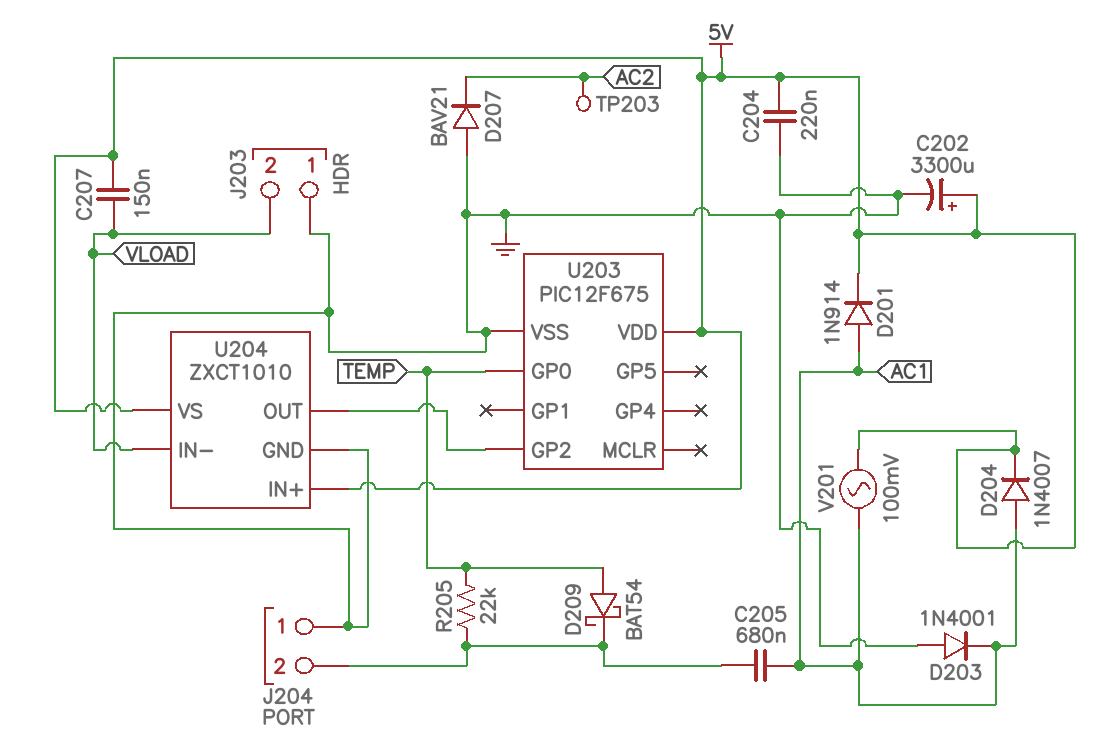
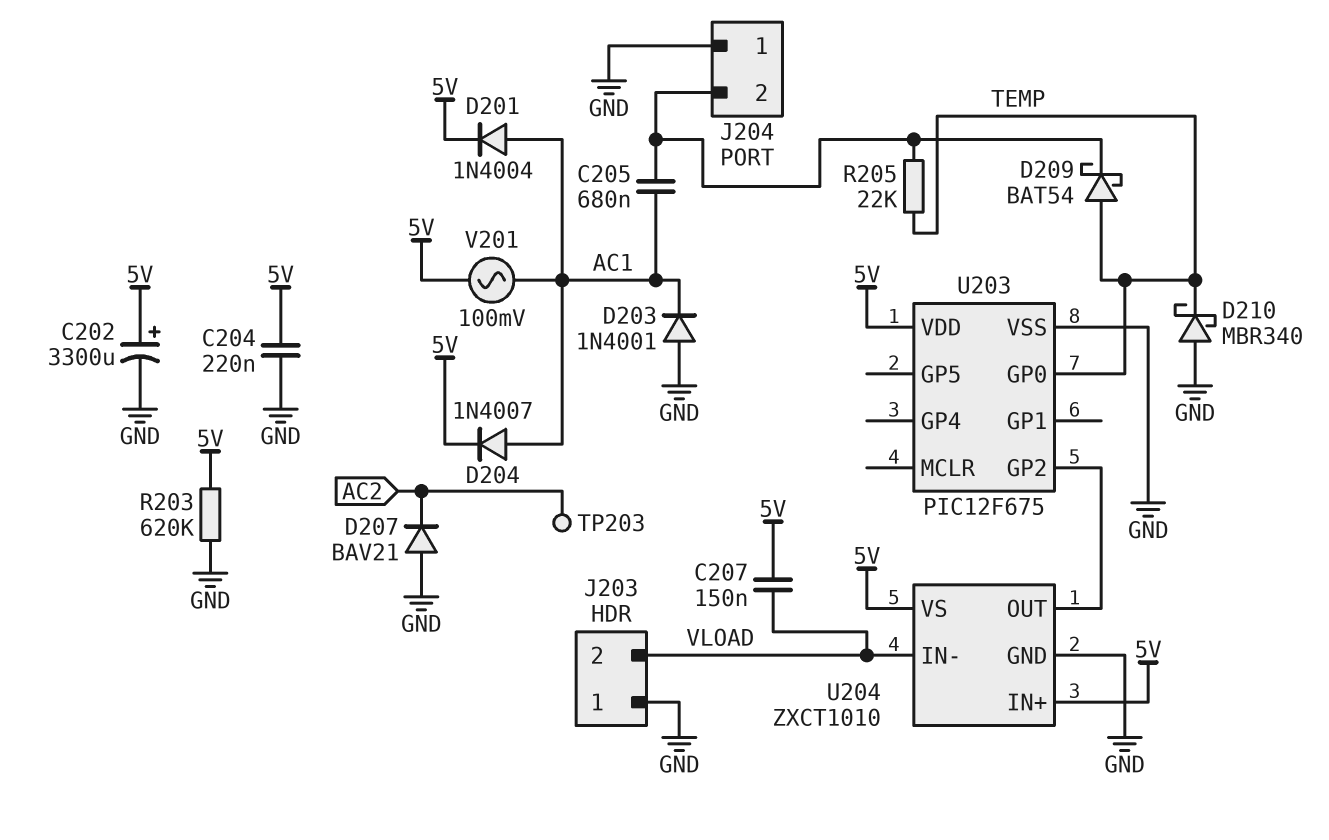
D201: diode 1N914 (A AC1, K 5V) -> diode 1N4004 (A AC1, K 5V)
D210: none -> schottky MBR340 (A GND, K TEMP)
R203: none -> 620k (5V, GND)

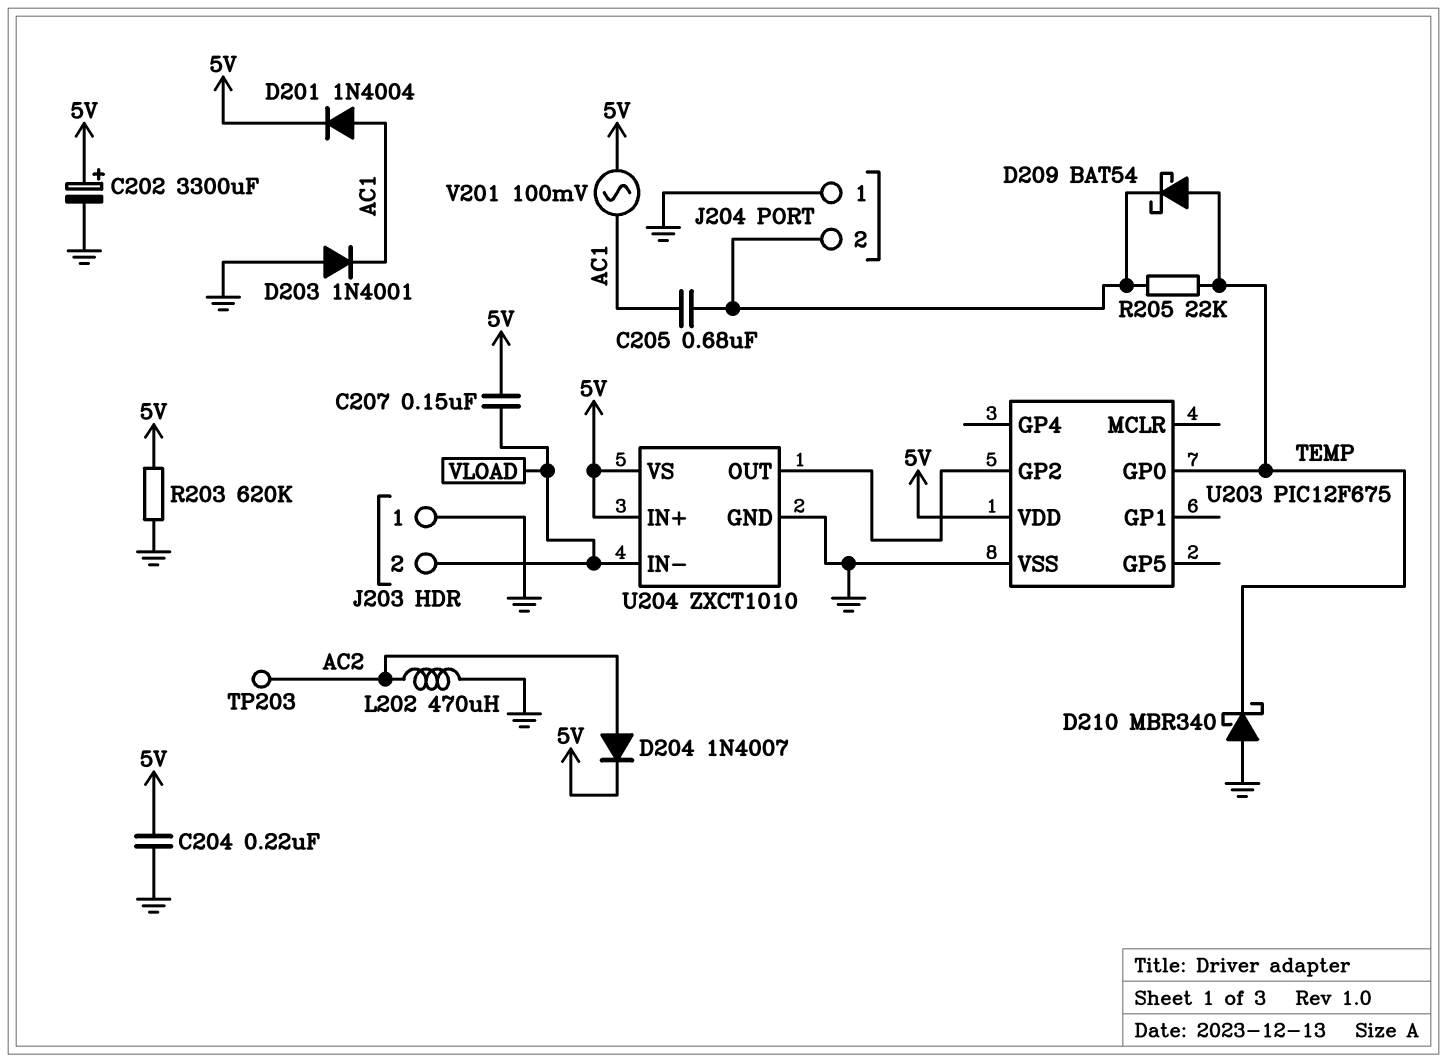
D204: diode 1N4007 (A AC1, K 5V) -> diode 1N4007 (A AC2, K 5V)
D207: diode BAV21 (A GND, K AC2) -> none
L202: none -> 470uH (AC2, GND)

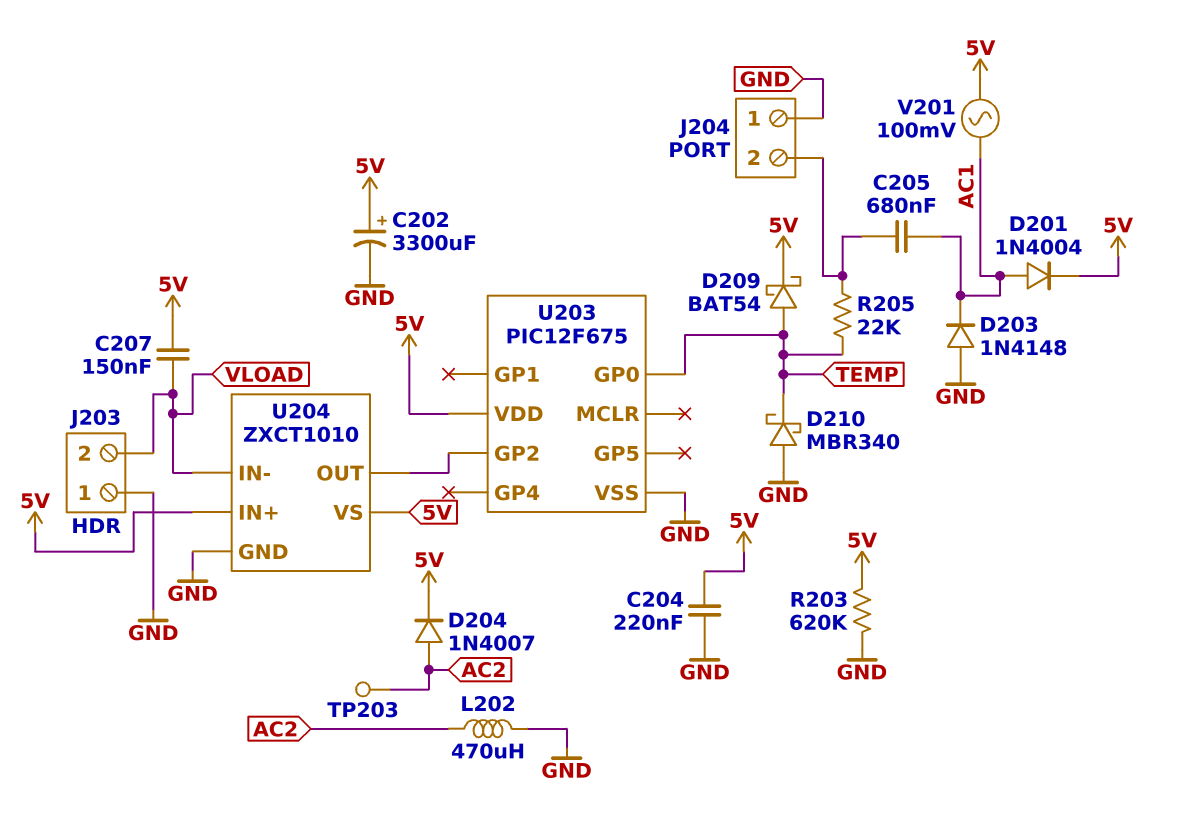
D203: diode 1N4001 (A GND, K AC1) -> diode 1N4148 (A GND, K AC1)
D209: schottky BAT54 (A TEMP, K J204/2) -> schottky BAT54 (A TEMP, K 5V)

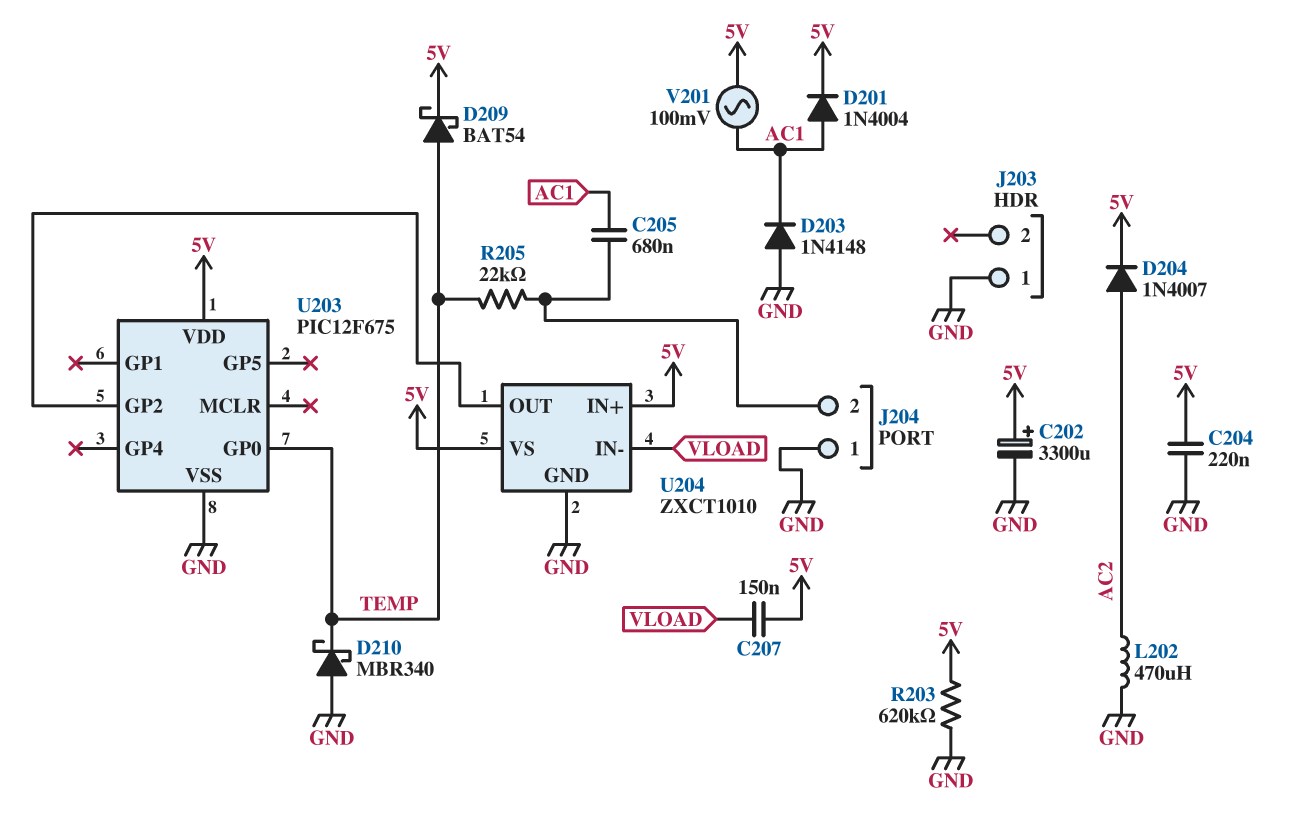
J203 pin 2: VLOAD -> none
TP203: test point (AC2) -> none

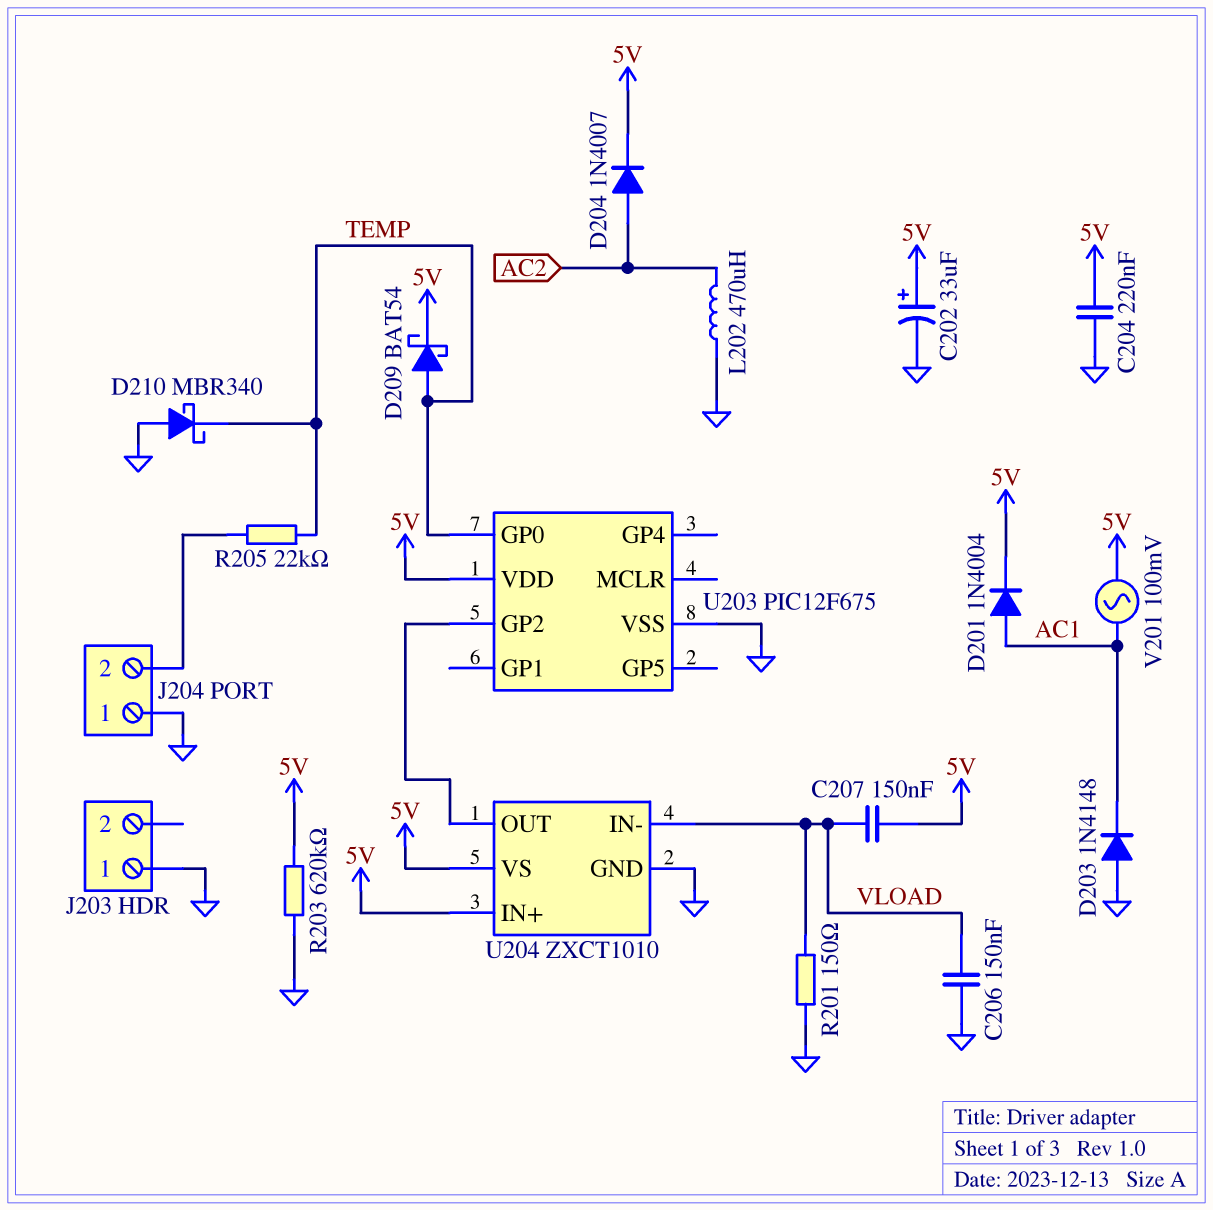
C202: 3300uF (plus 5V, minus GND) -> 33uF (plus 5V, minus GND)
C205: 680nF (AC1, J204/2) -> none
C206: none -> 150nF (GND, VLOAD)
R201: none -> 150 (GND, VLOAD)

